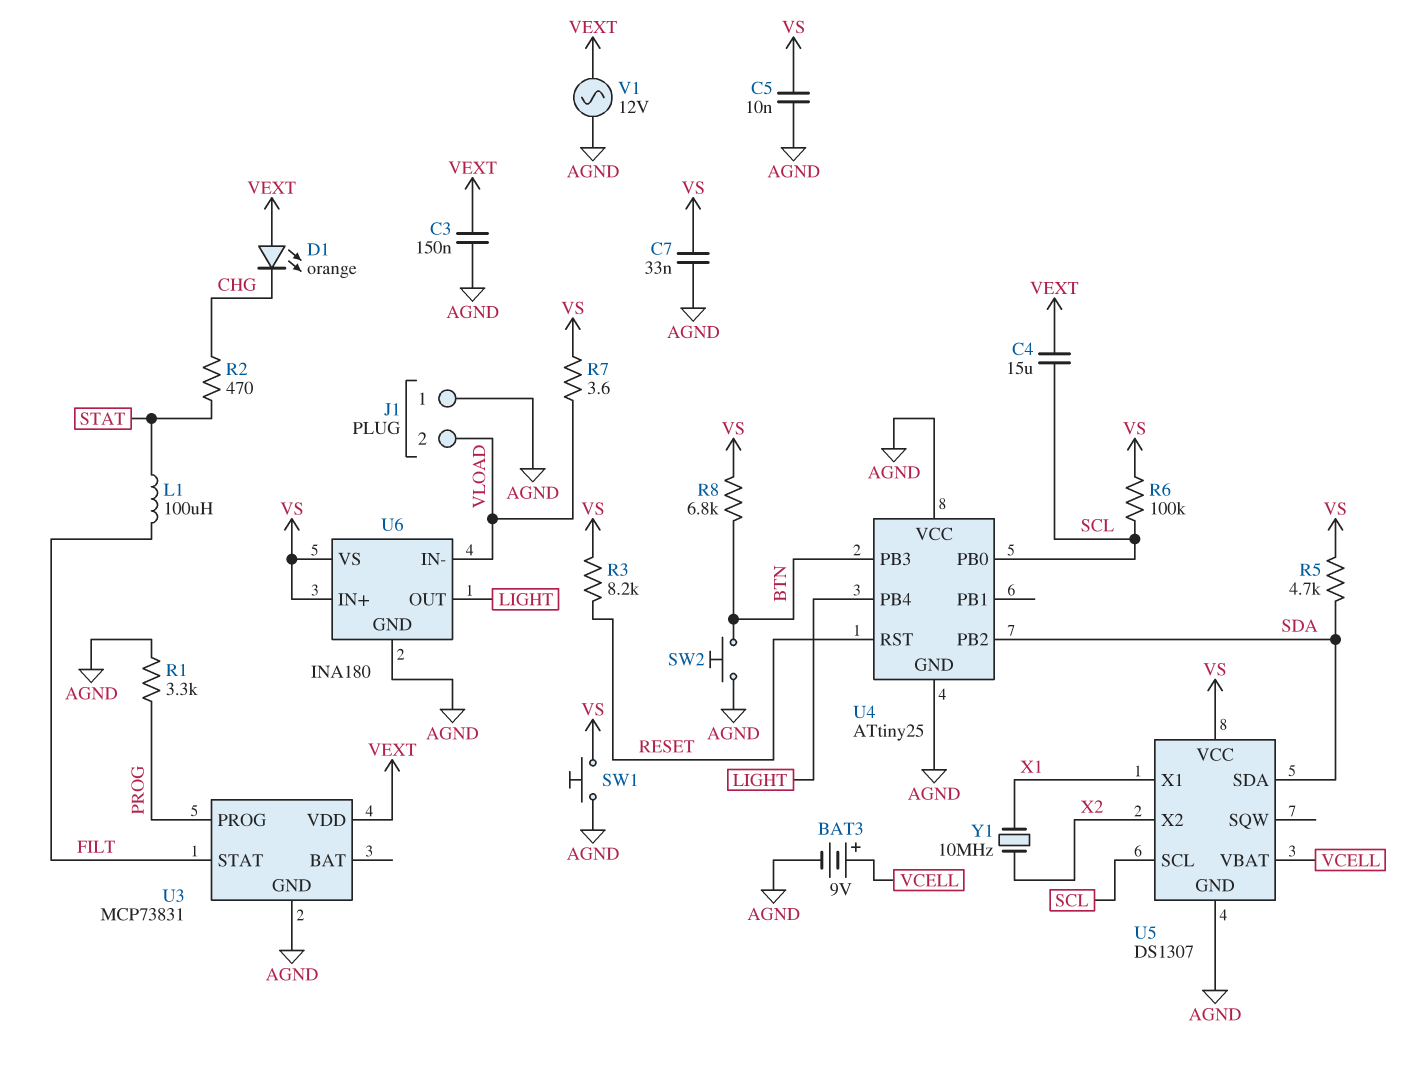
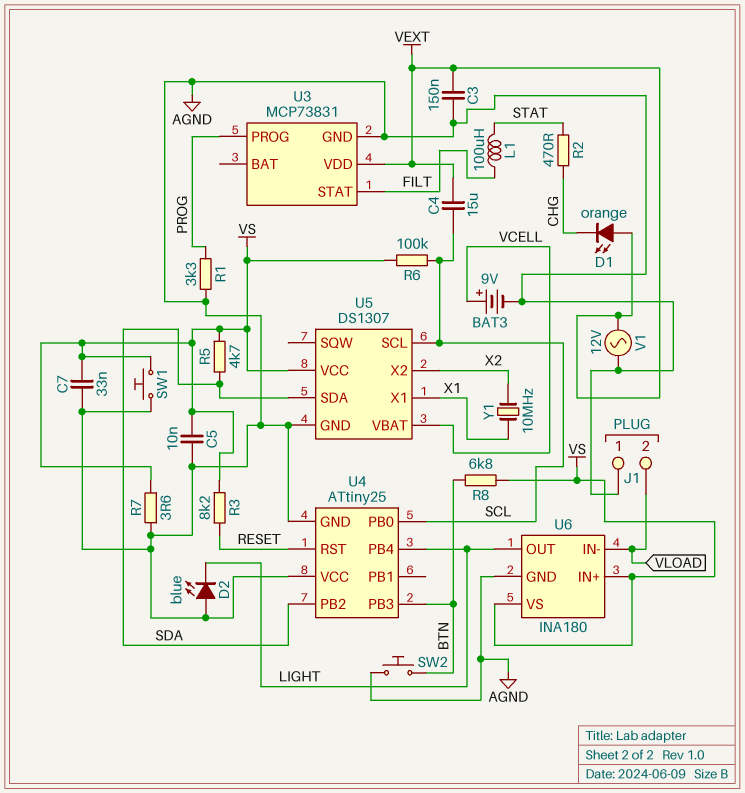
D2: none -> LED blue (A AGND, K LIGHT)
R7: 3.6 (VLOAD, VS) -> 3.6 (AGND, VS)

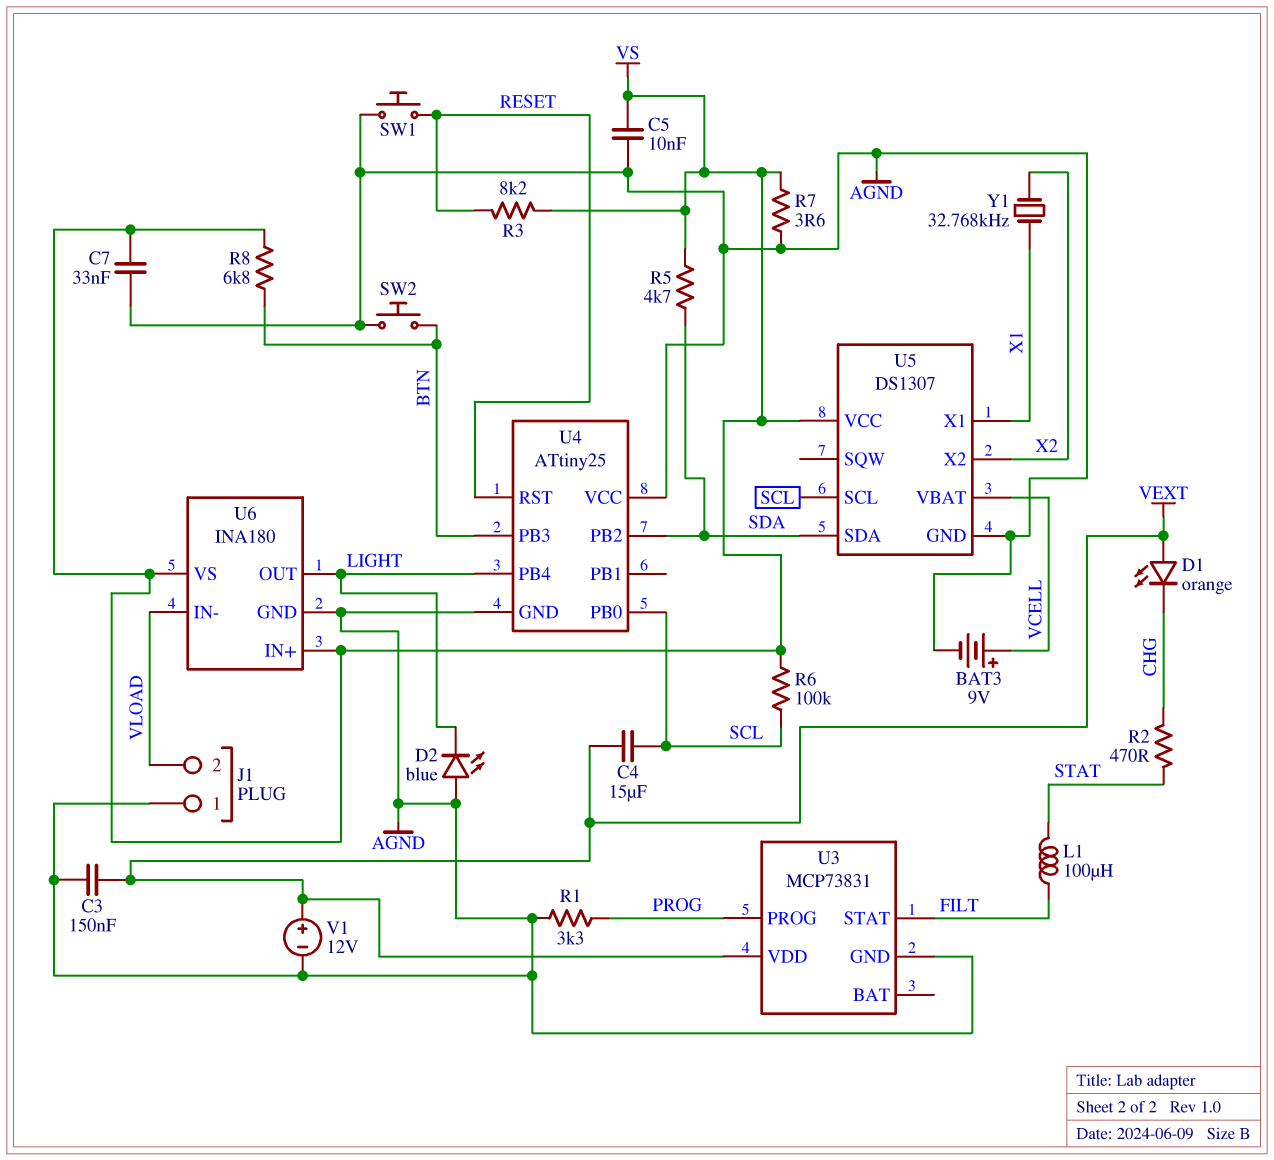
SW1: button (AGND, VS) -> button (AGND, RESET)
V1: AC 12V (AGND, VEXT) -> 12V (plus VEXT, minus AGND)
Y1: 10MHz (X1, X2) -> 32.768kHz (X1, X2)

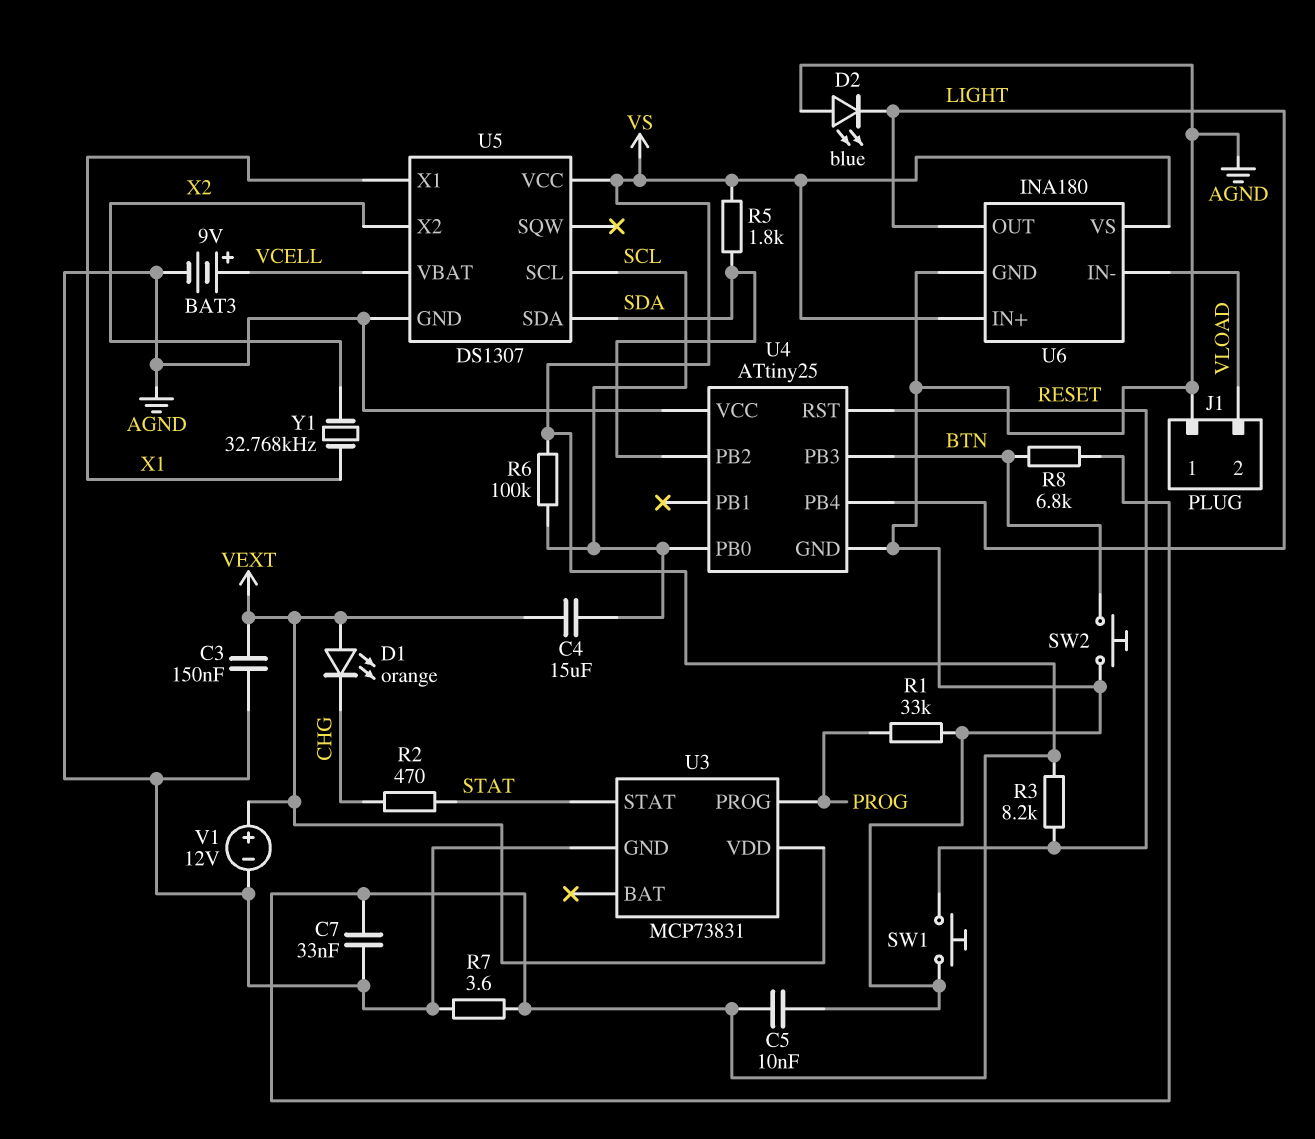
L1: 100uH (FILT, STAT) -> none
R1: 3.3k (AGND, PROG) -> 33k (AGND, PROG)
R5: 4.7k (SDA, VS) -> 1.8k (SDA, VS)
U3 pin STAT: FILT -> STAT

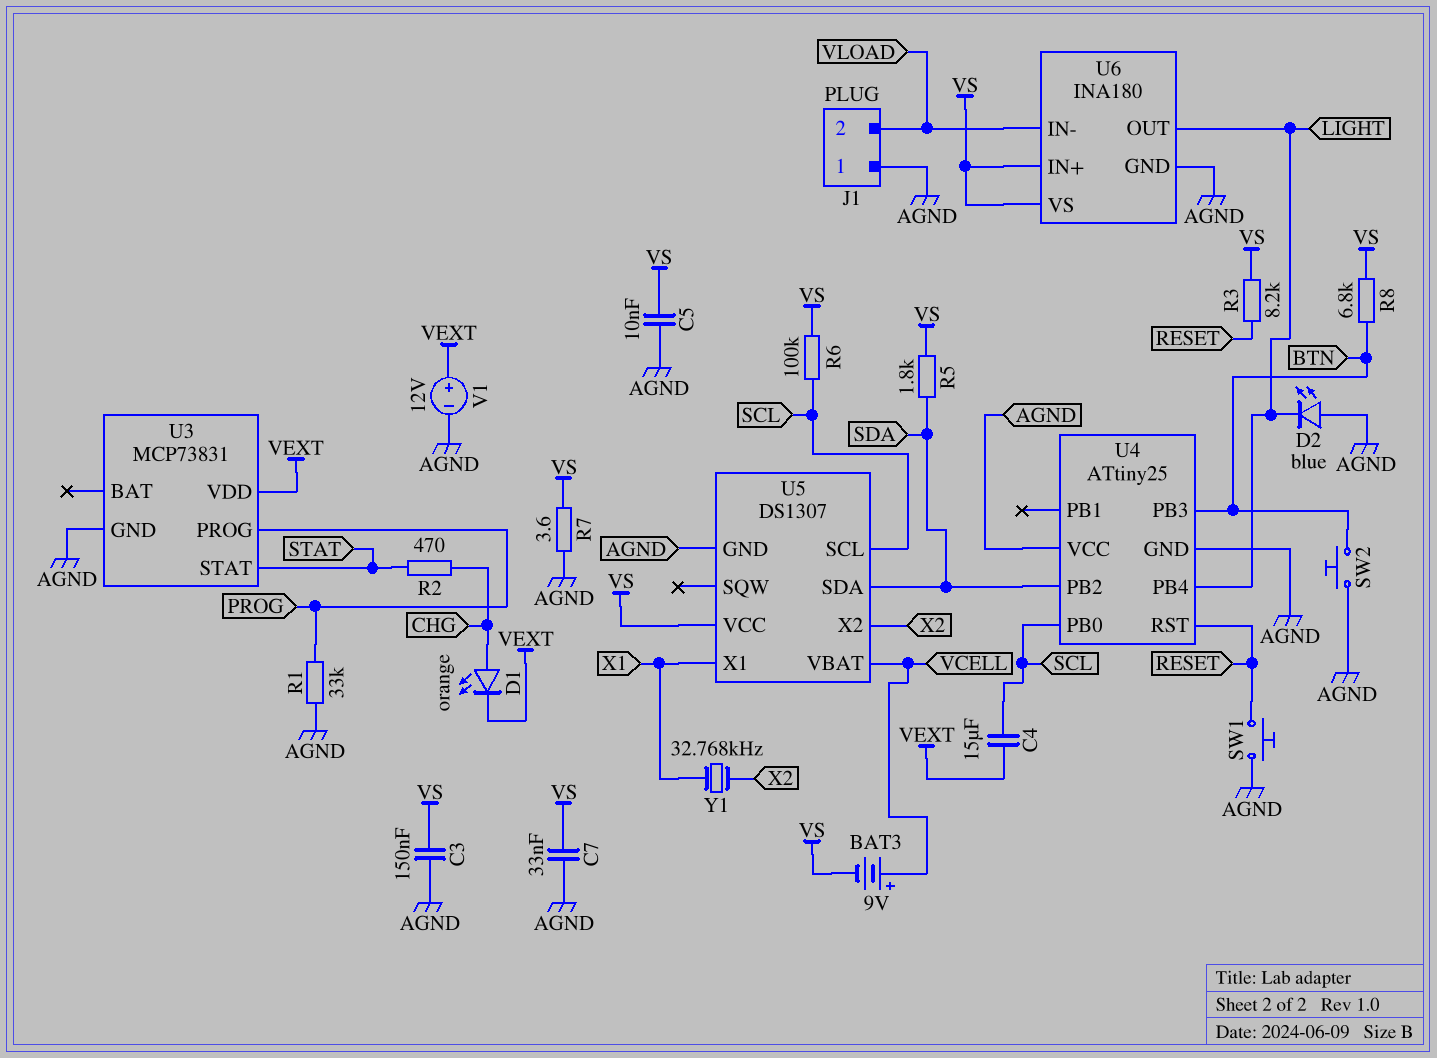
BAT3: 9V (plus VCELL, minus AGND) -> 9V (plus VCELL, minus VS)
C3: 150nF (AGND, VEXT) -> 150nF (AGND, VS)
D1: LED orange (A VEXT, K CHG) -> LED orange (A CHG, K VEXT)

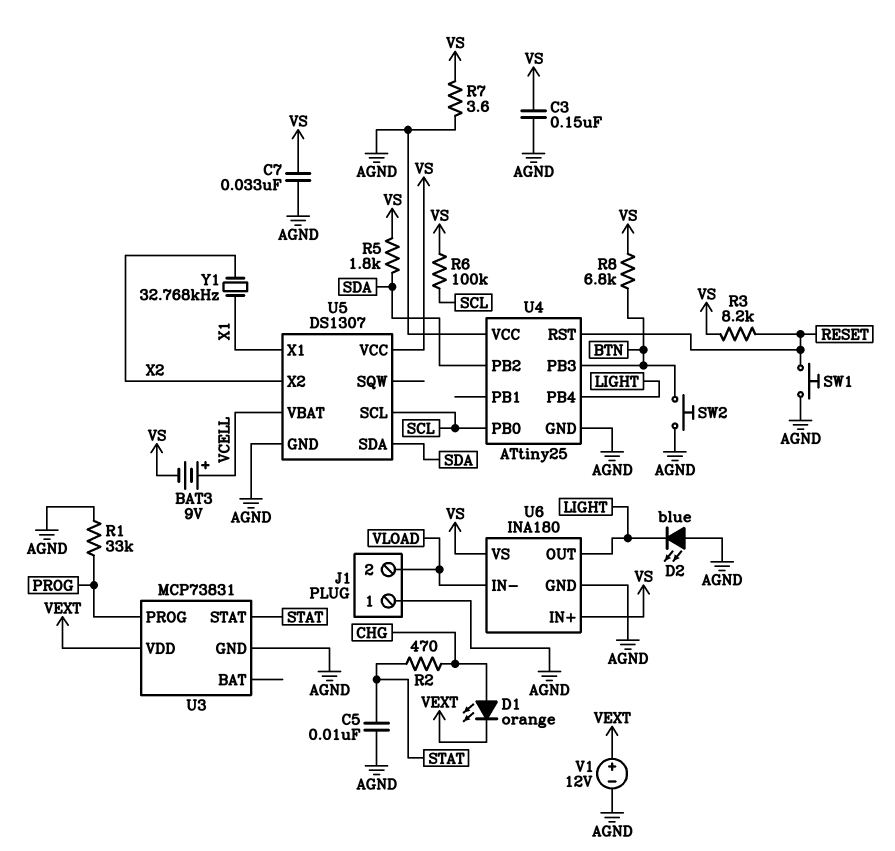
C4: 15uF (SCL, VEXT) -> none
C5: 10nF (AGND, VS) -> 10nF (AGND, STAT)

